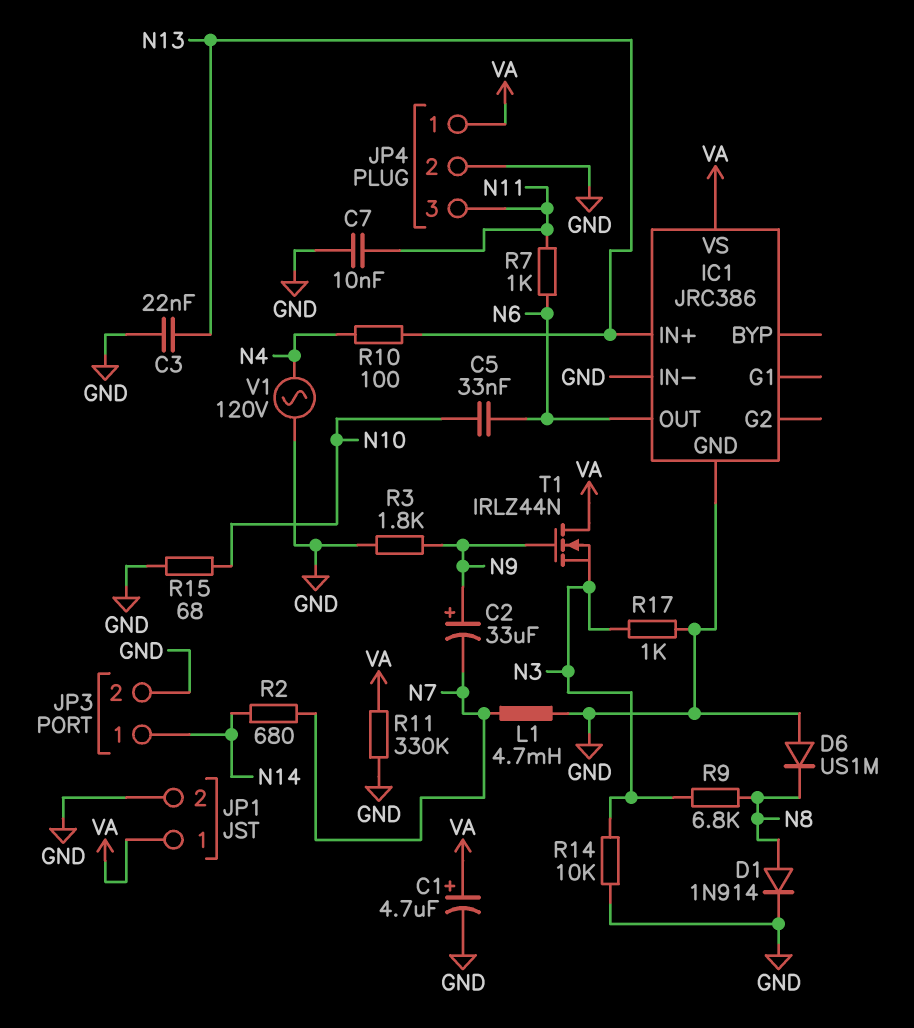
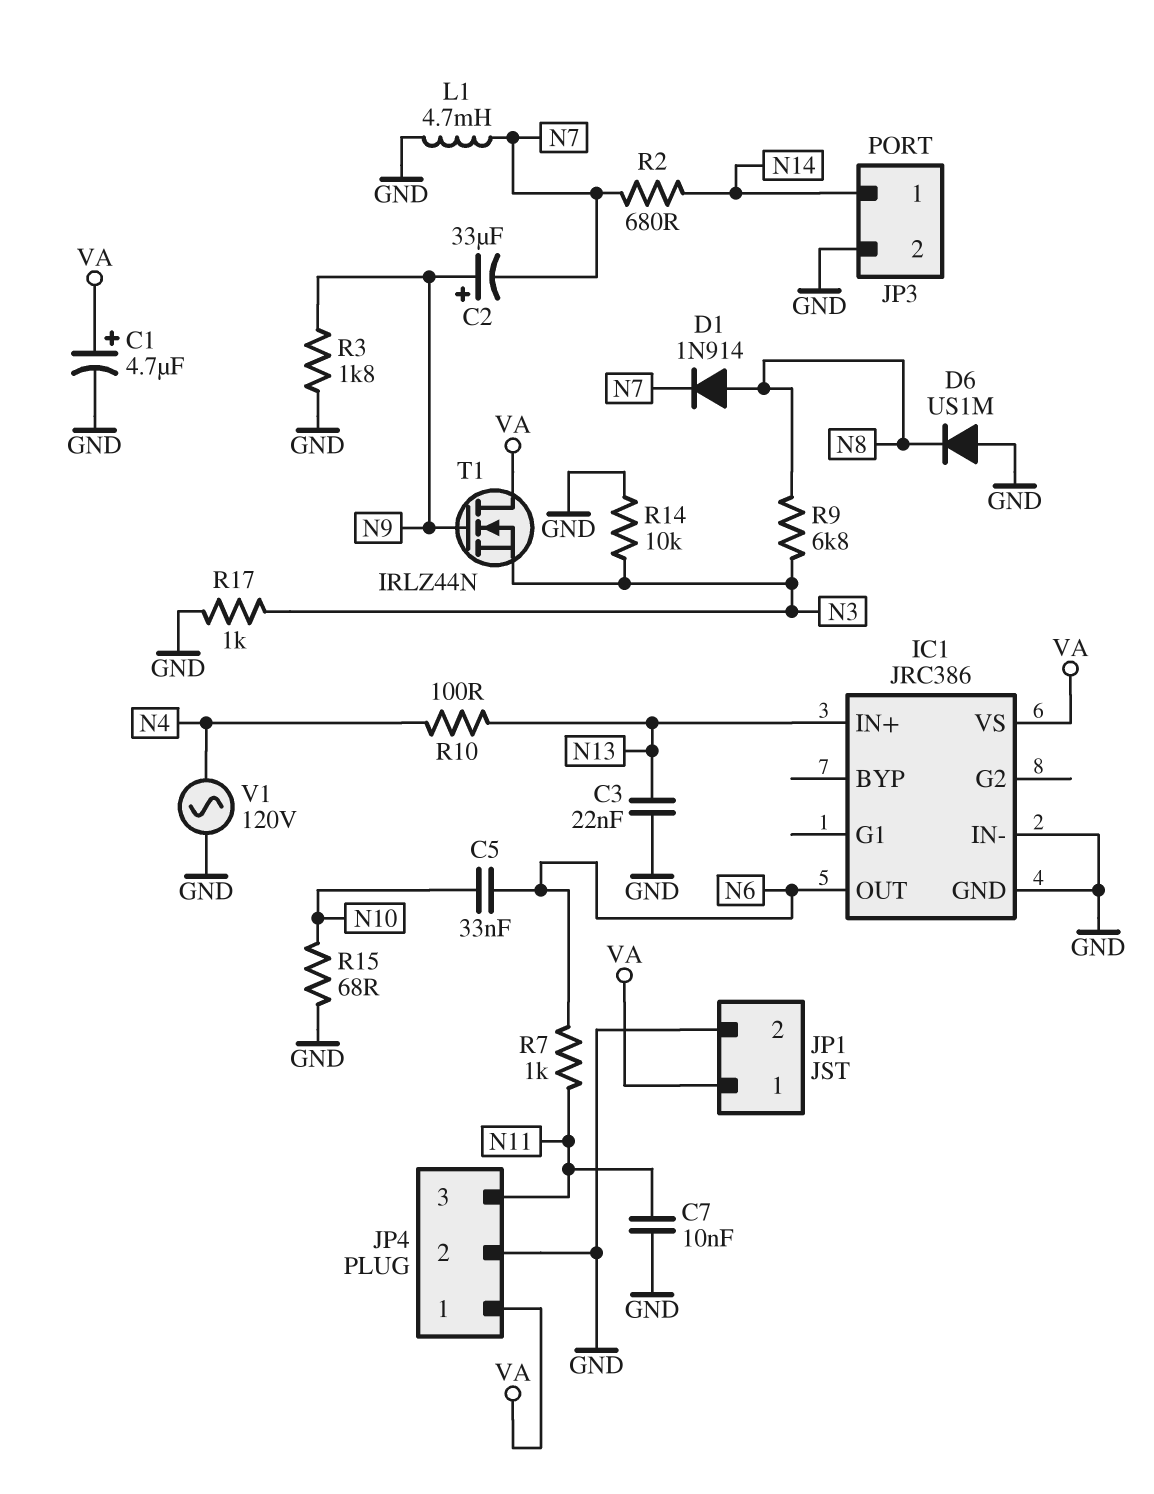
D1: diode 1N914 (A N8, K GND) -> diode 1N914 (A N8, K N7)
R11: 330k (GND, VA) -> none

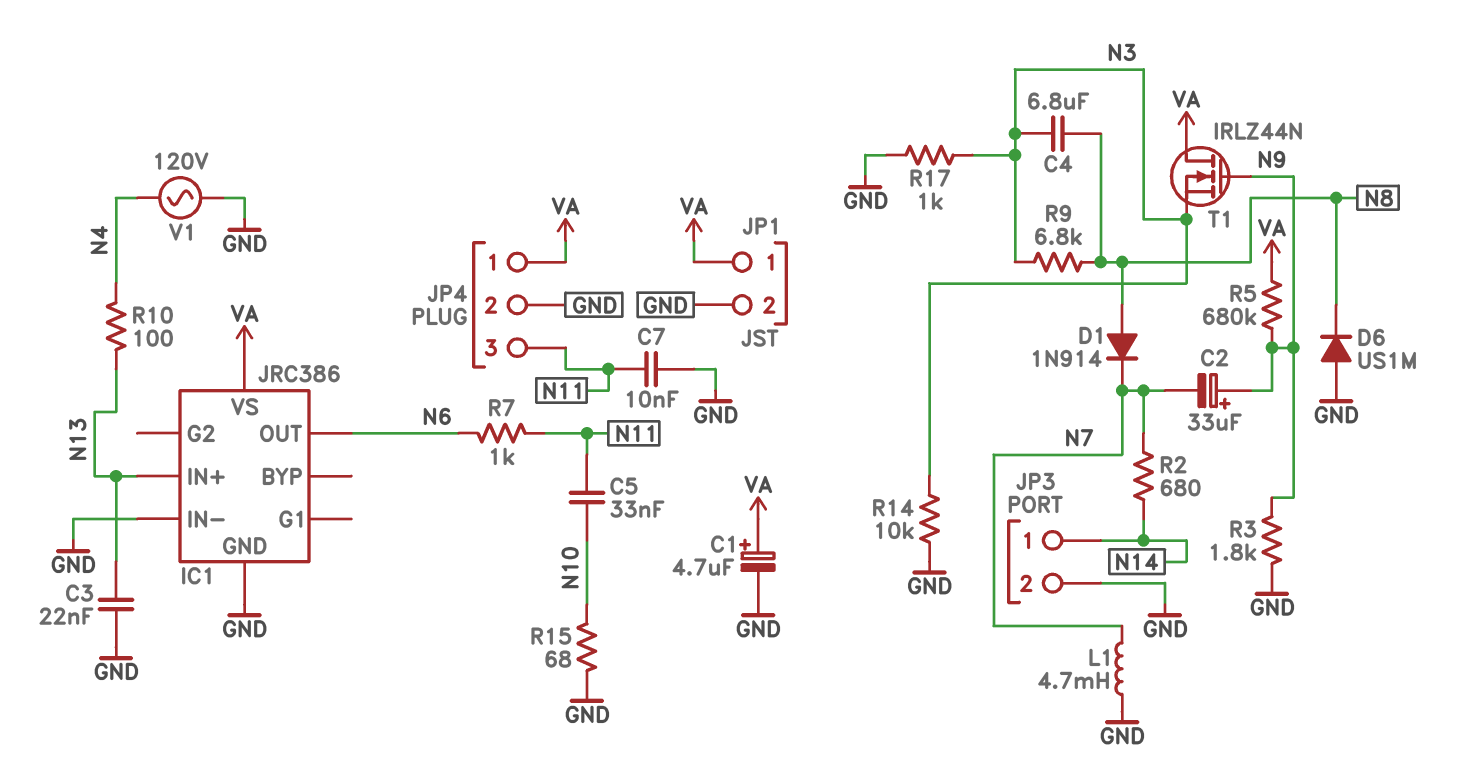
C4: none -> 6.8uF (N3, N8)
C5: 33nF (N6, N10) -> 33nF (N10, N11)
R5: none -> 680k (N9, VA)

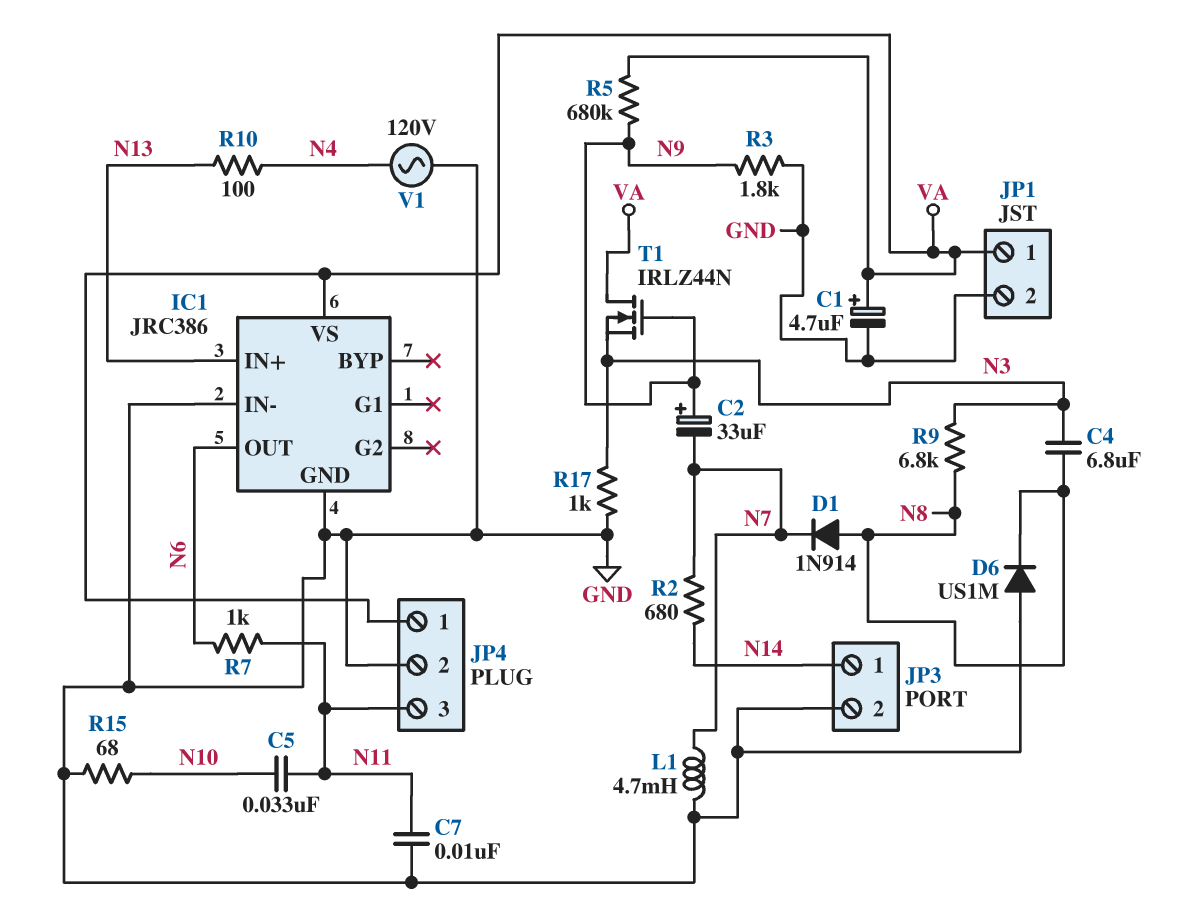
C3: 22nF (GND, N13) -> none
R14: 10k (GND, N3) -> none

